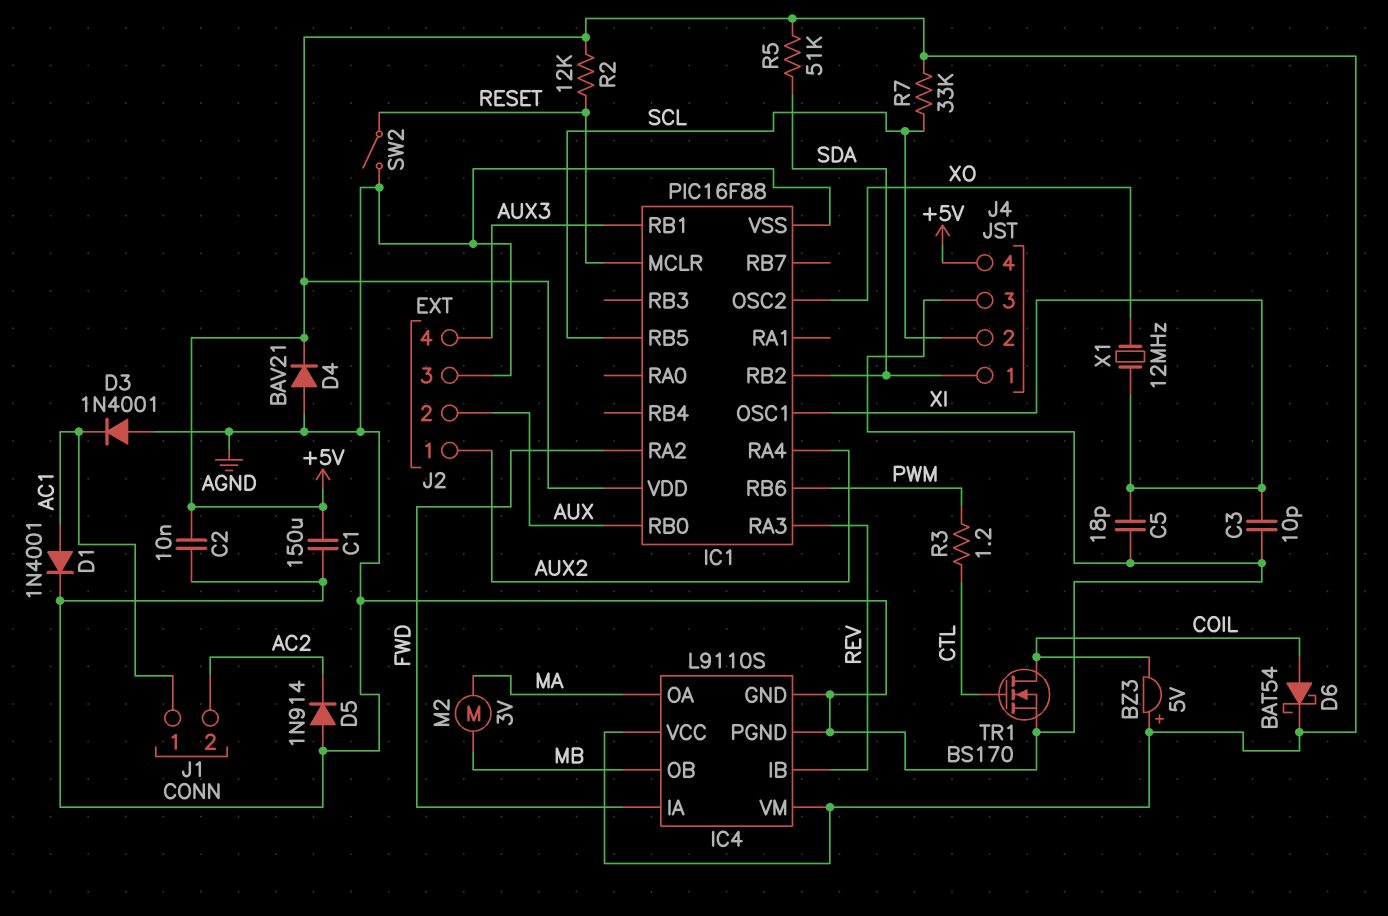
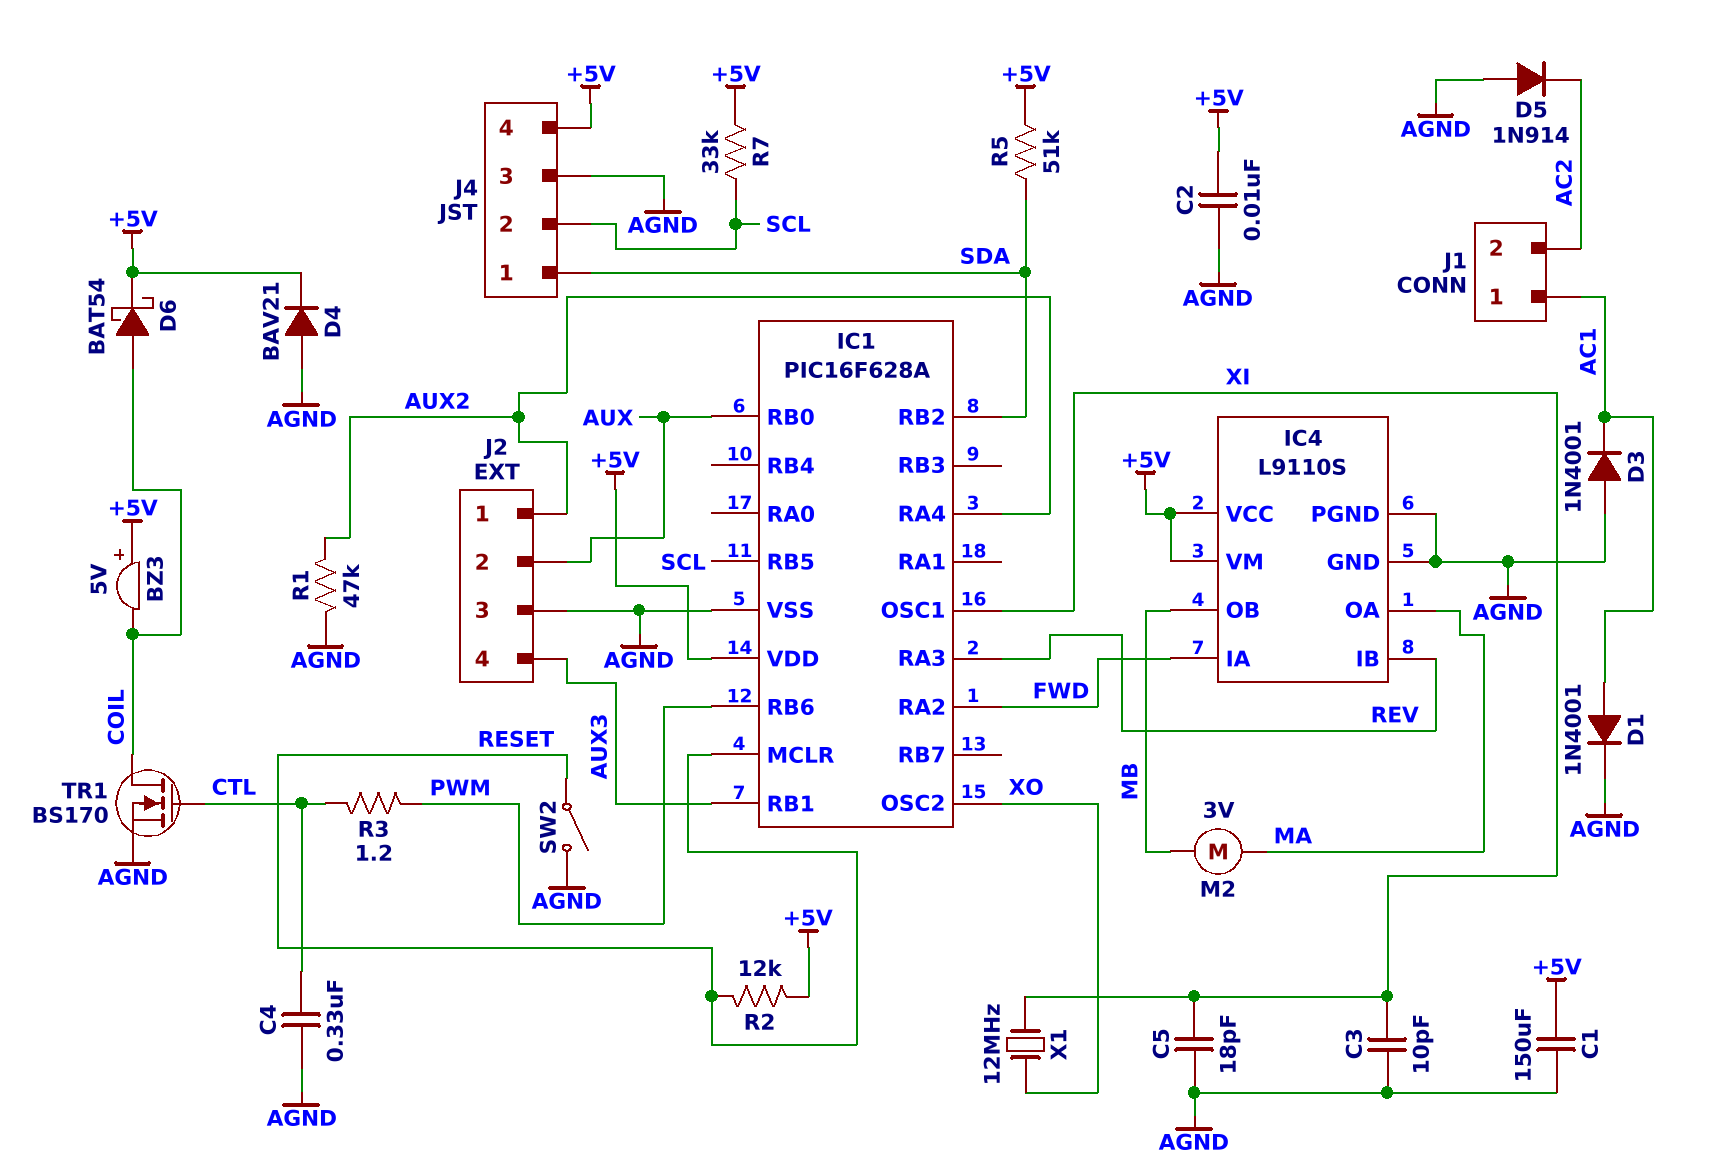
C4: none -> 330nF (AGND, CTL)
IC1: PIC16F88 -> PIC16F628A
R1: none -> 47k (AGND, AUX2)

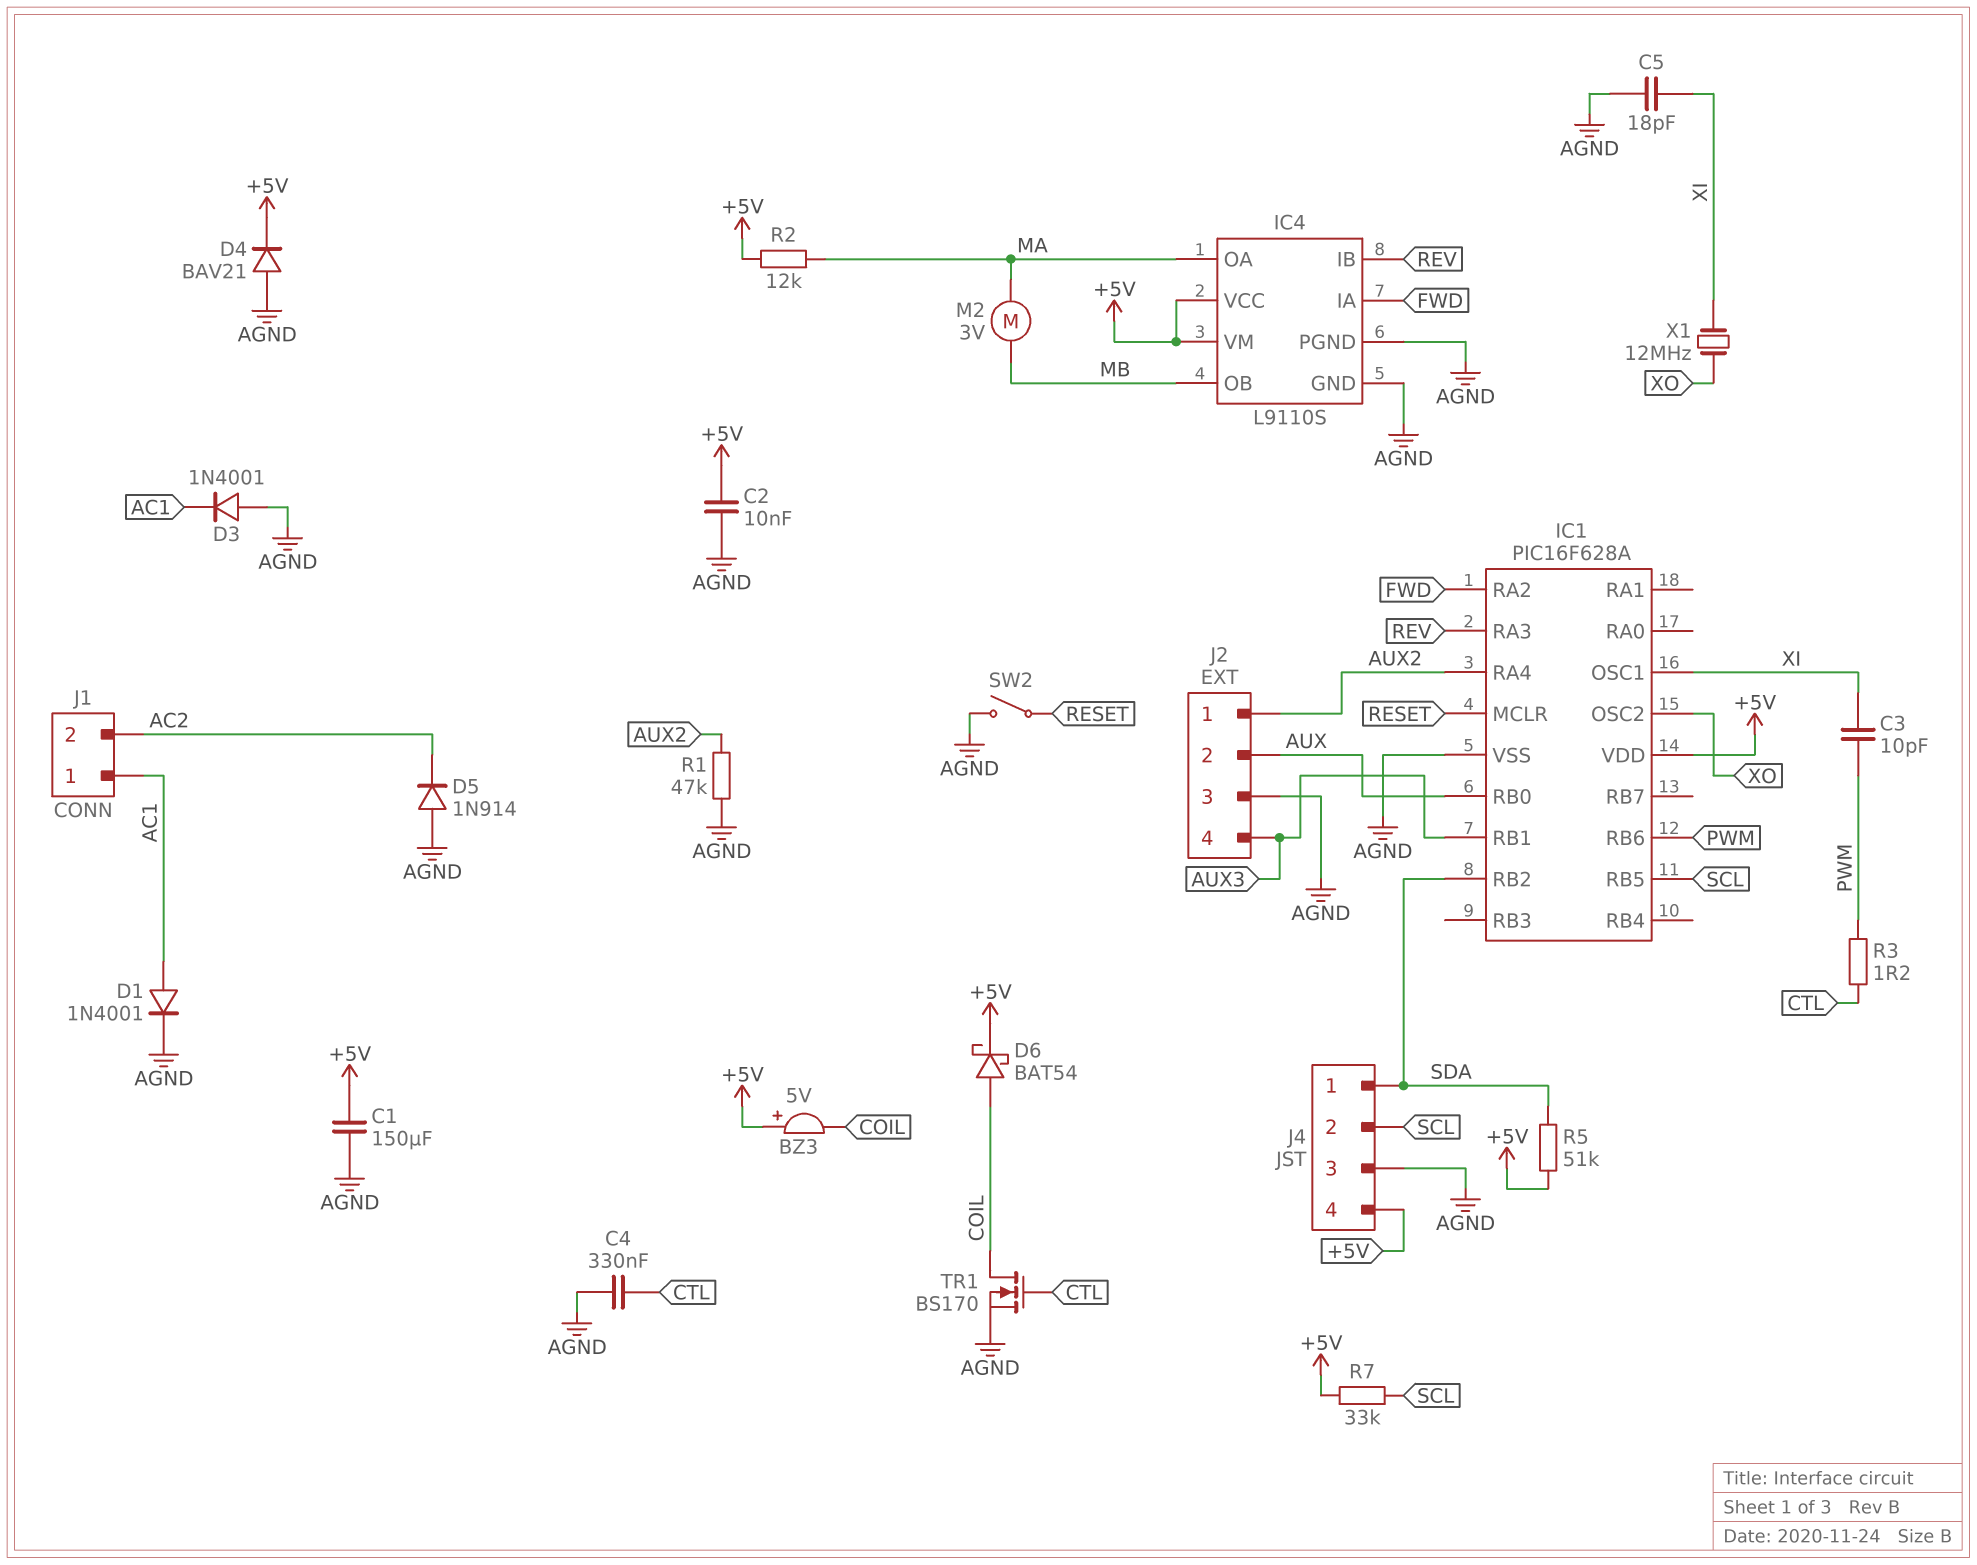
C3: 10pF (AGND, XI) -> 10pF (PWM, XI)
R2: 12k (+5V, RESET) -> 12k (+5V, MA)

